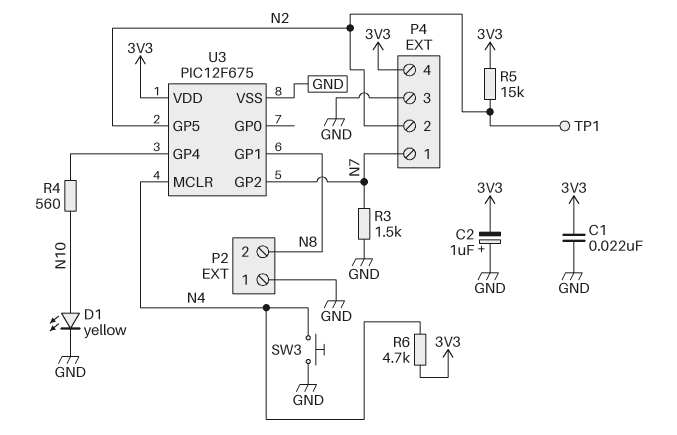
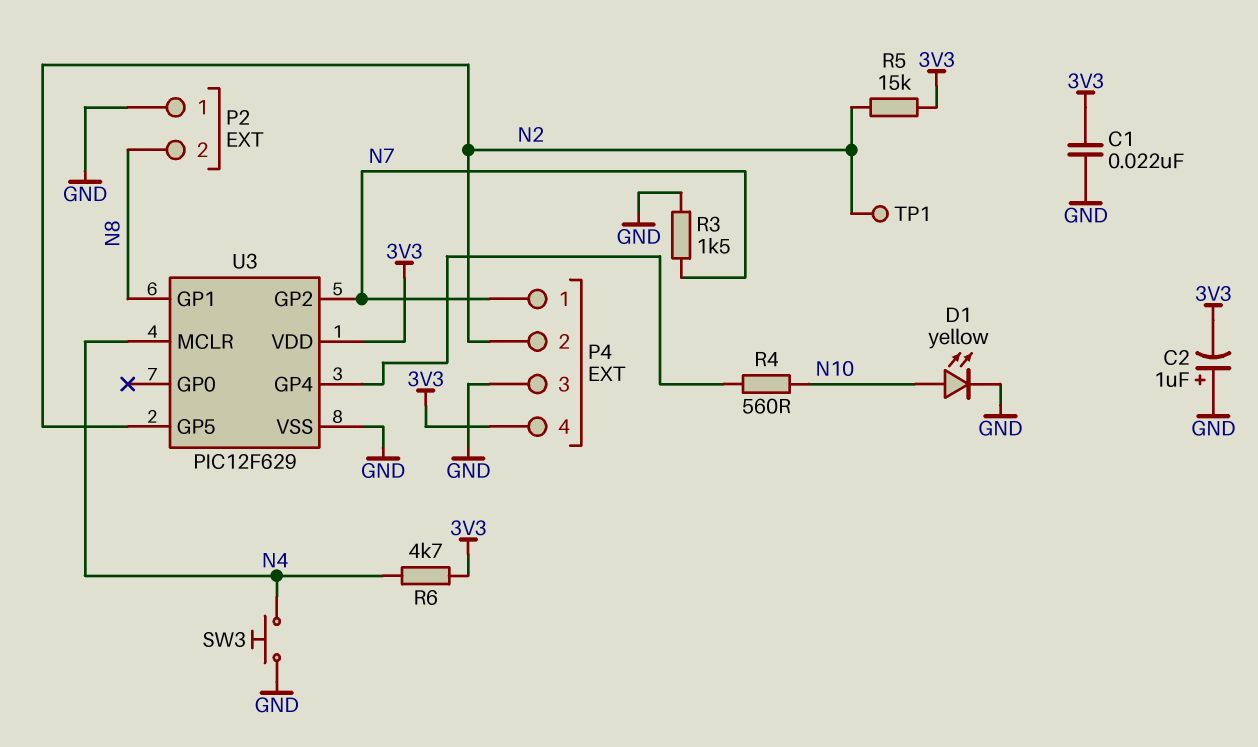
U3: PIC12F675 -> PIC12F629

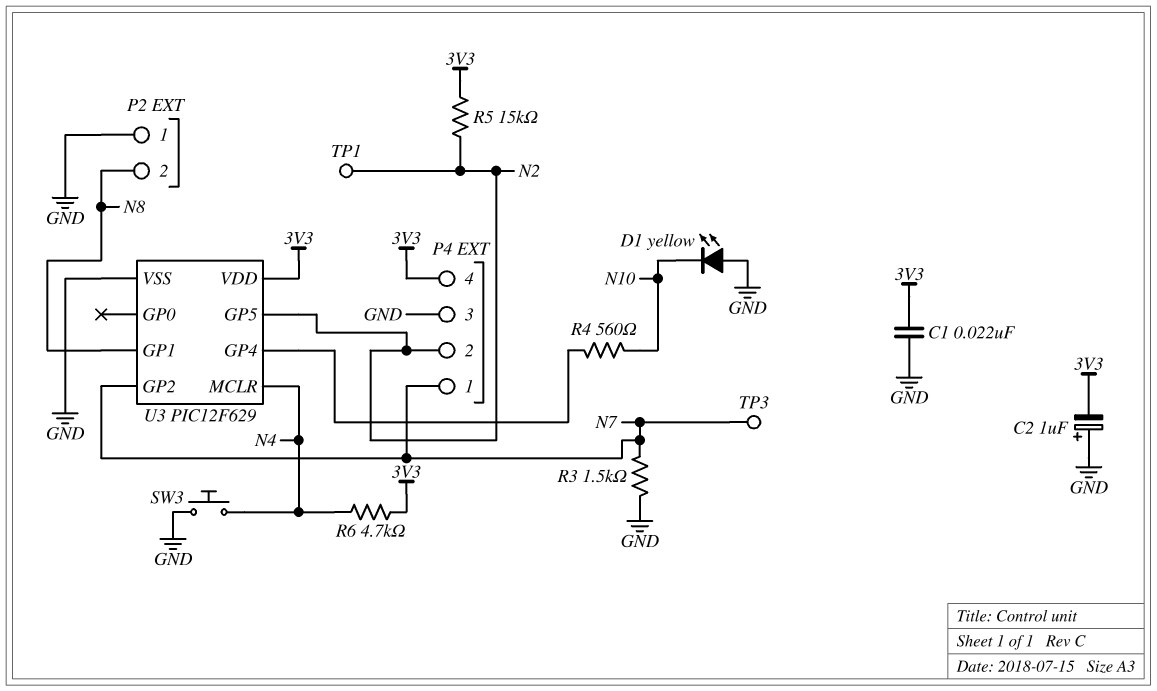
D1: LED yellow (A N10, K GND) -> LED yellow (A GND, K N10)
TP3: none -> test point (N7)

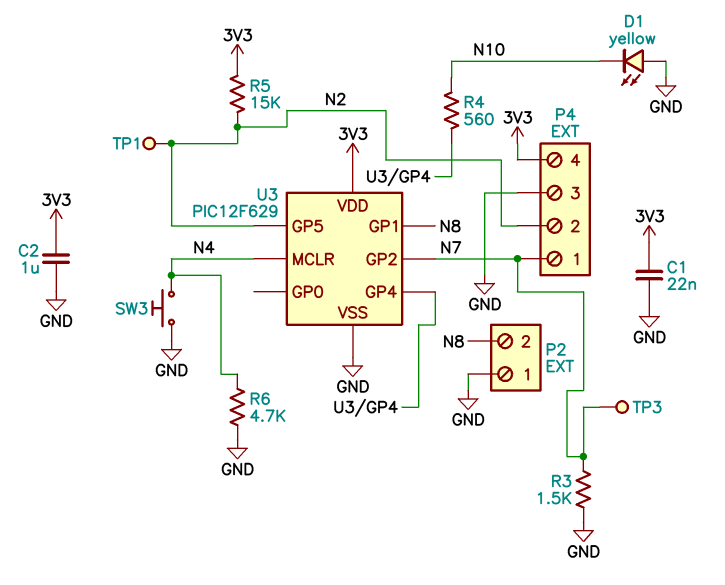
C2: 1uF (plus GND, minus 3V3) -> 1uF (3V3, GND)
R6: 4.7k (3V3, N4) -> 4.7k (GND, N4)

